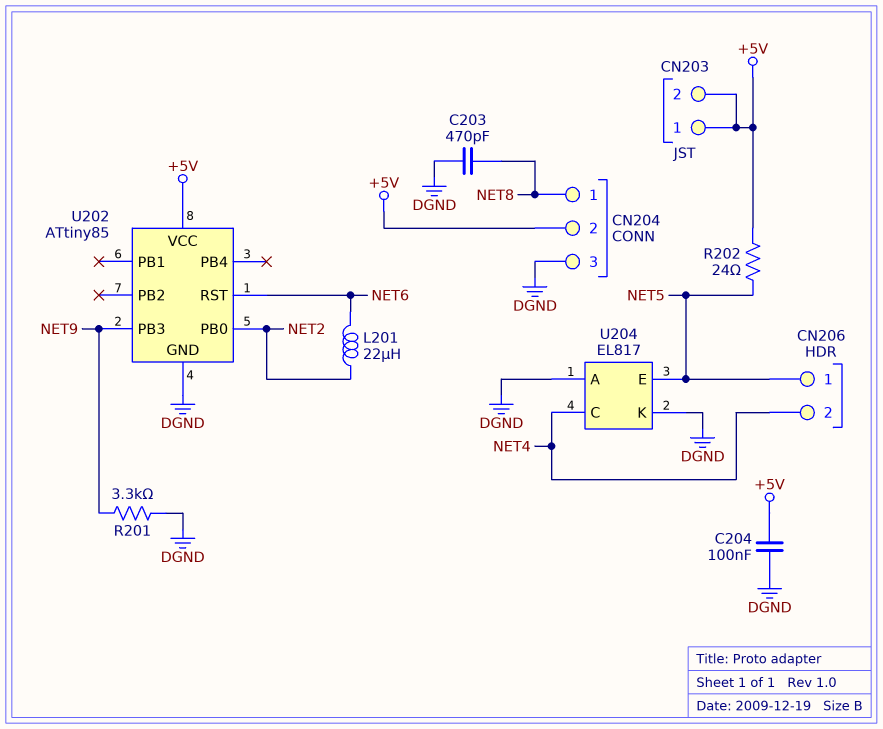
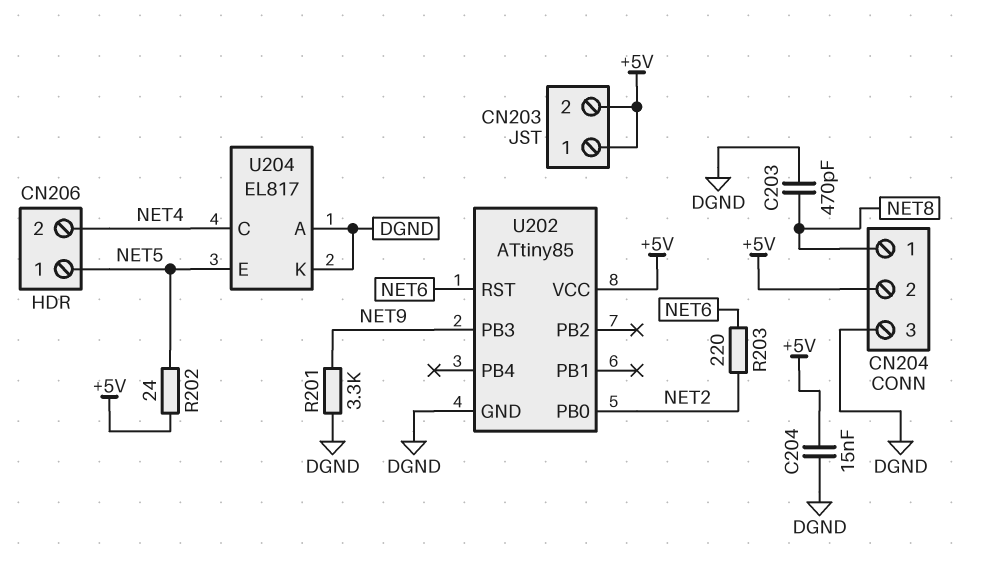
C204: 100nF (+5V, DGND) -> 15nF (+5V, DGND)
L201: 22uH (NET2, NET6) -> none
R203: none -> 220 (NET2, NET6)

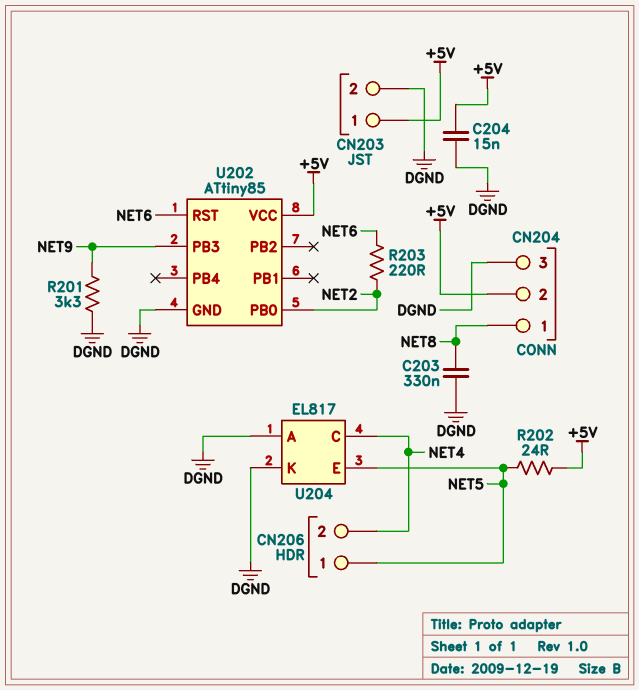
C203: 470pF (DGND, NET8) -> 330nF (DGND, NET8)
CN203 pin 2: +5V -> DGND

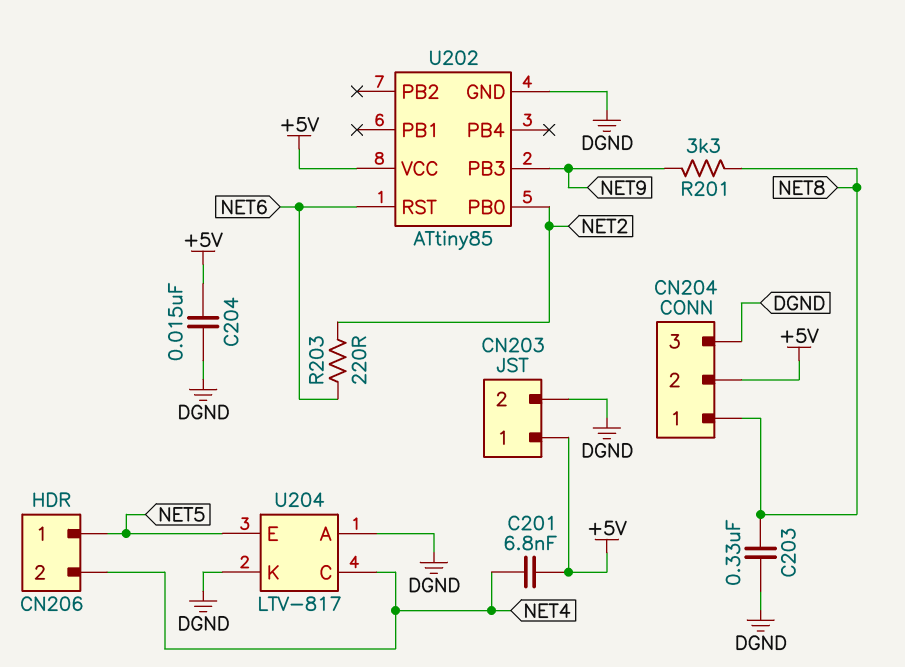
C201: none -> 6.8nF (+5V, NET4)
R201: 3.3k (DGND, NET9) -> 3.3k (NET8, NET9)
R202: 24 (+5V, NET5) -> none
U204: EL817 -> LTV-817

